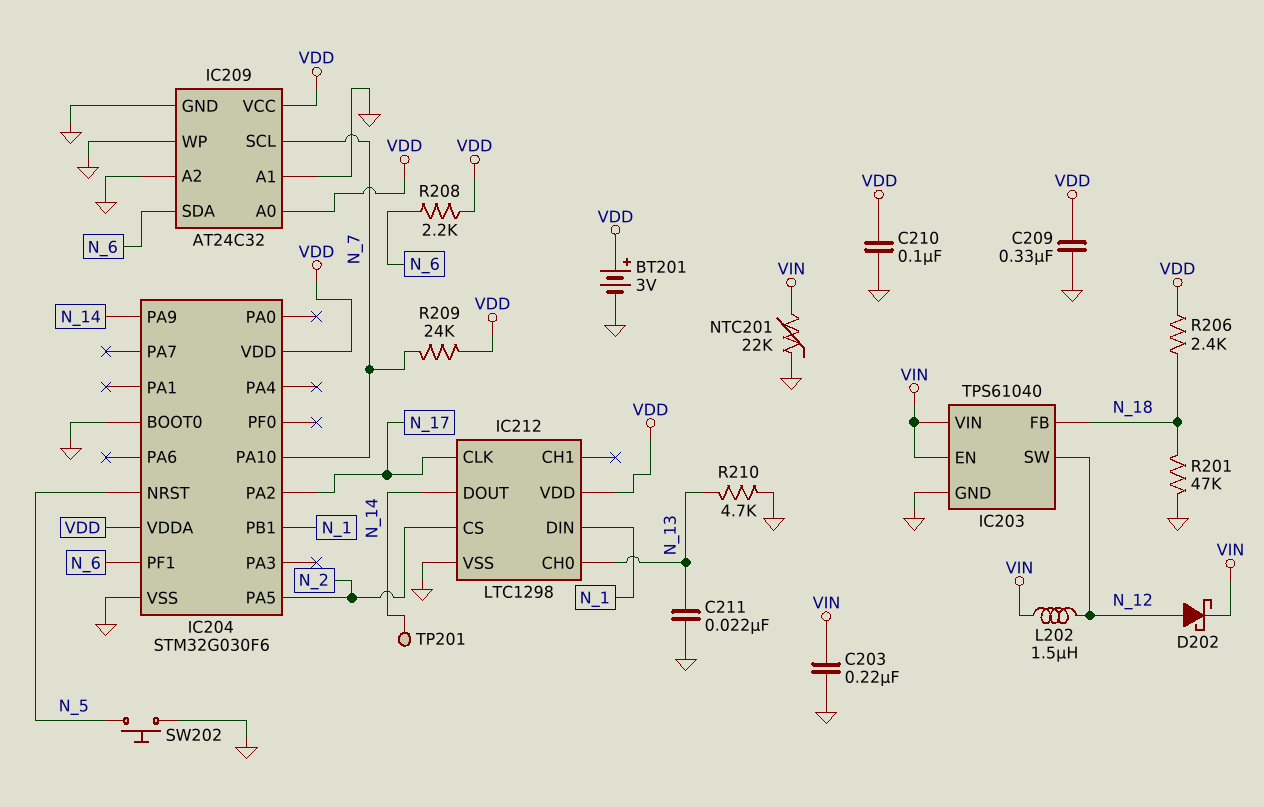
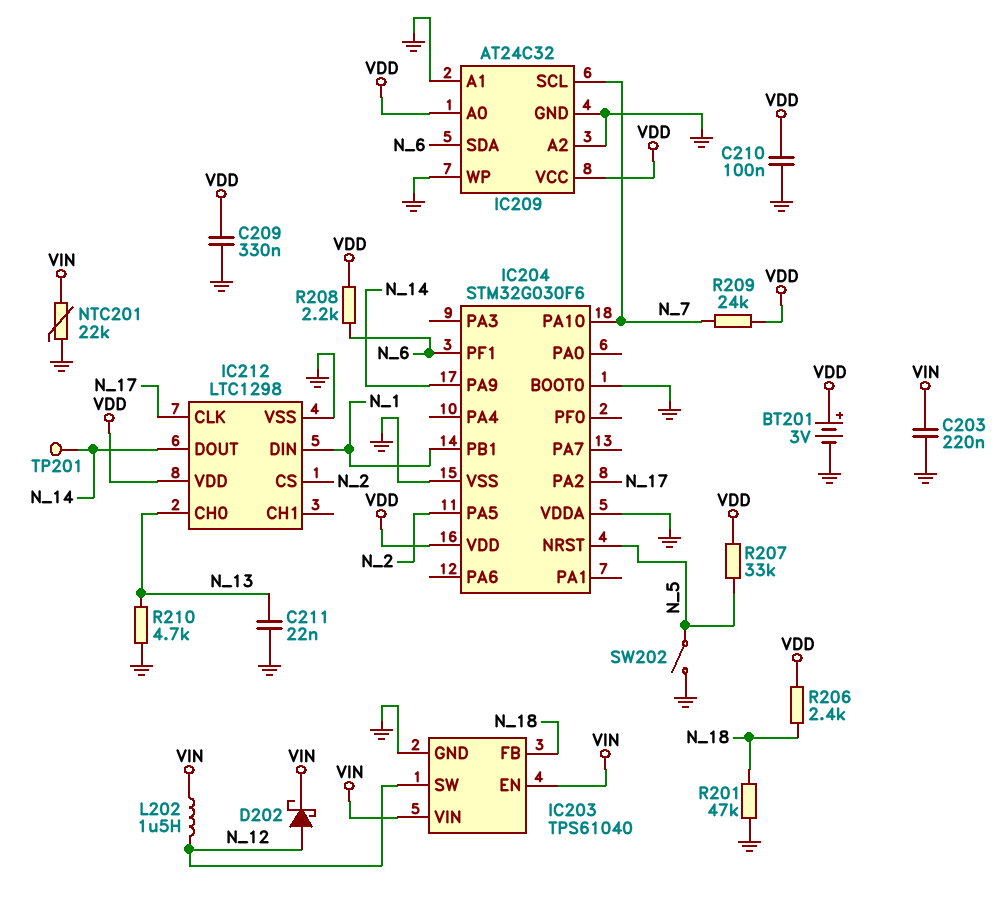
IC204 pin VDDA: VDD -> GND
R207: none -> 33k (N_5, VDD)
SW202: button (GND, N_5) -> switch (GND, N_5)

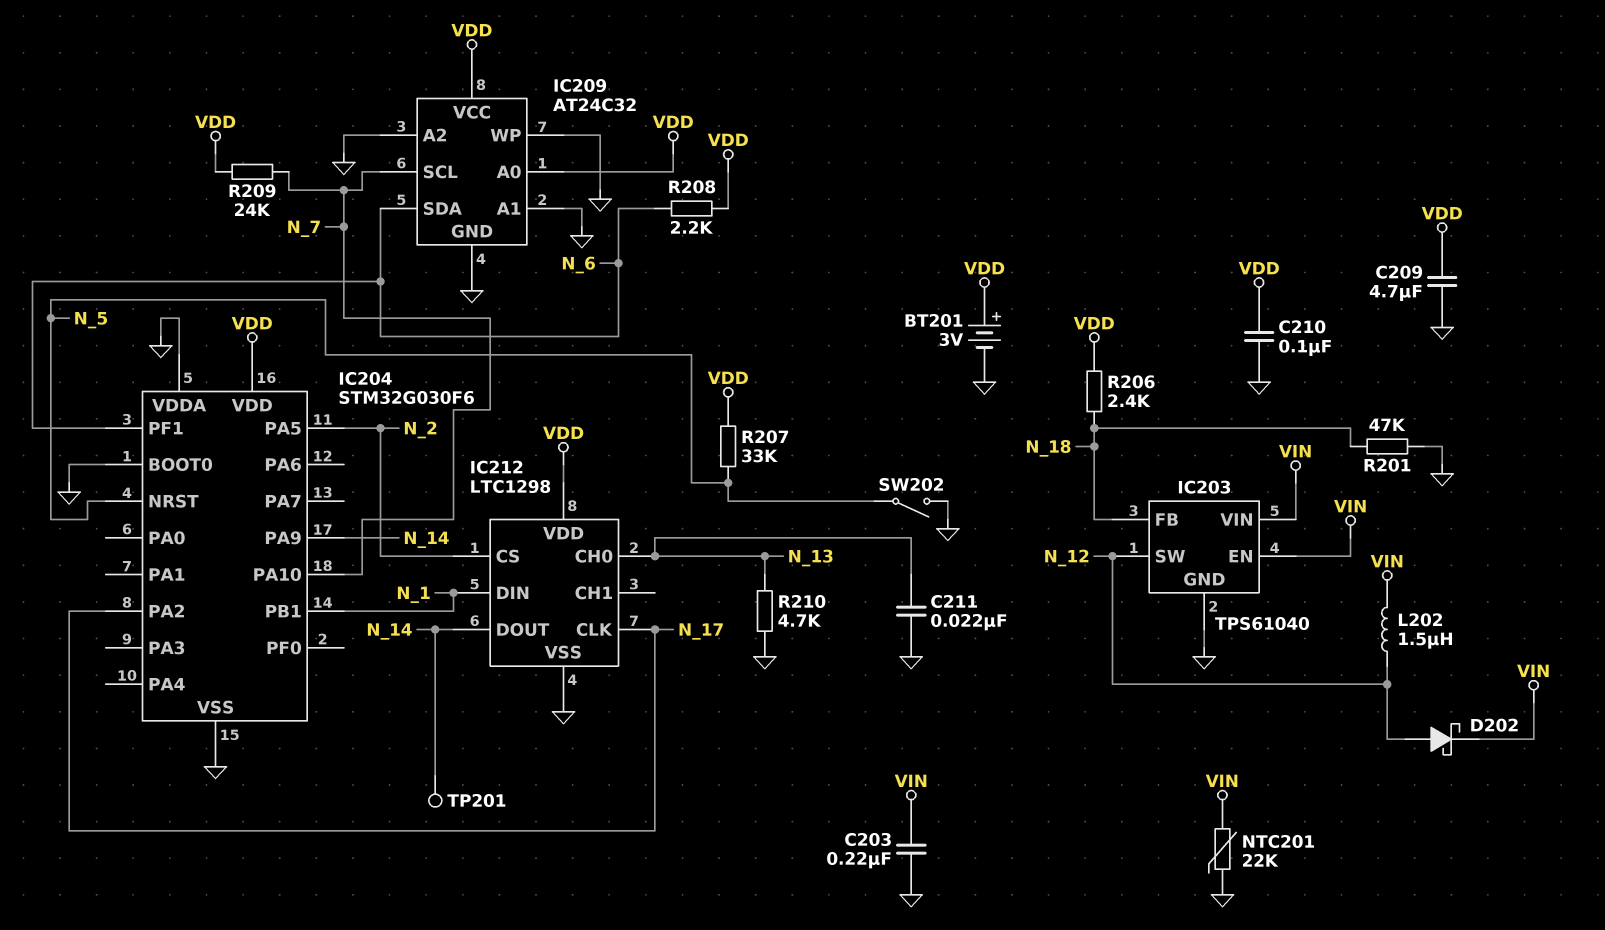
C209: 330nF (GND, VDD) -> 4.7uF (GND, VDD)

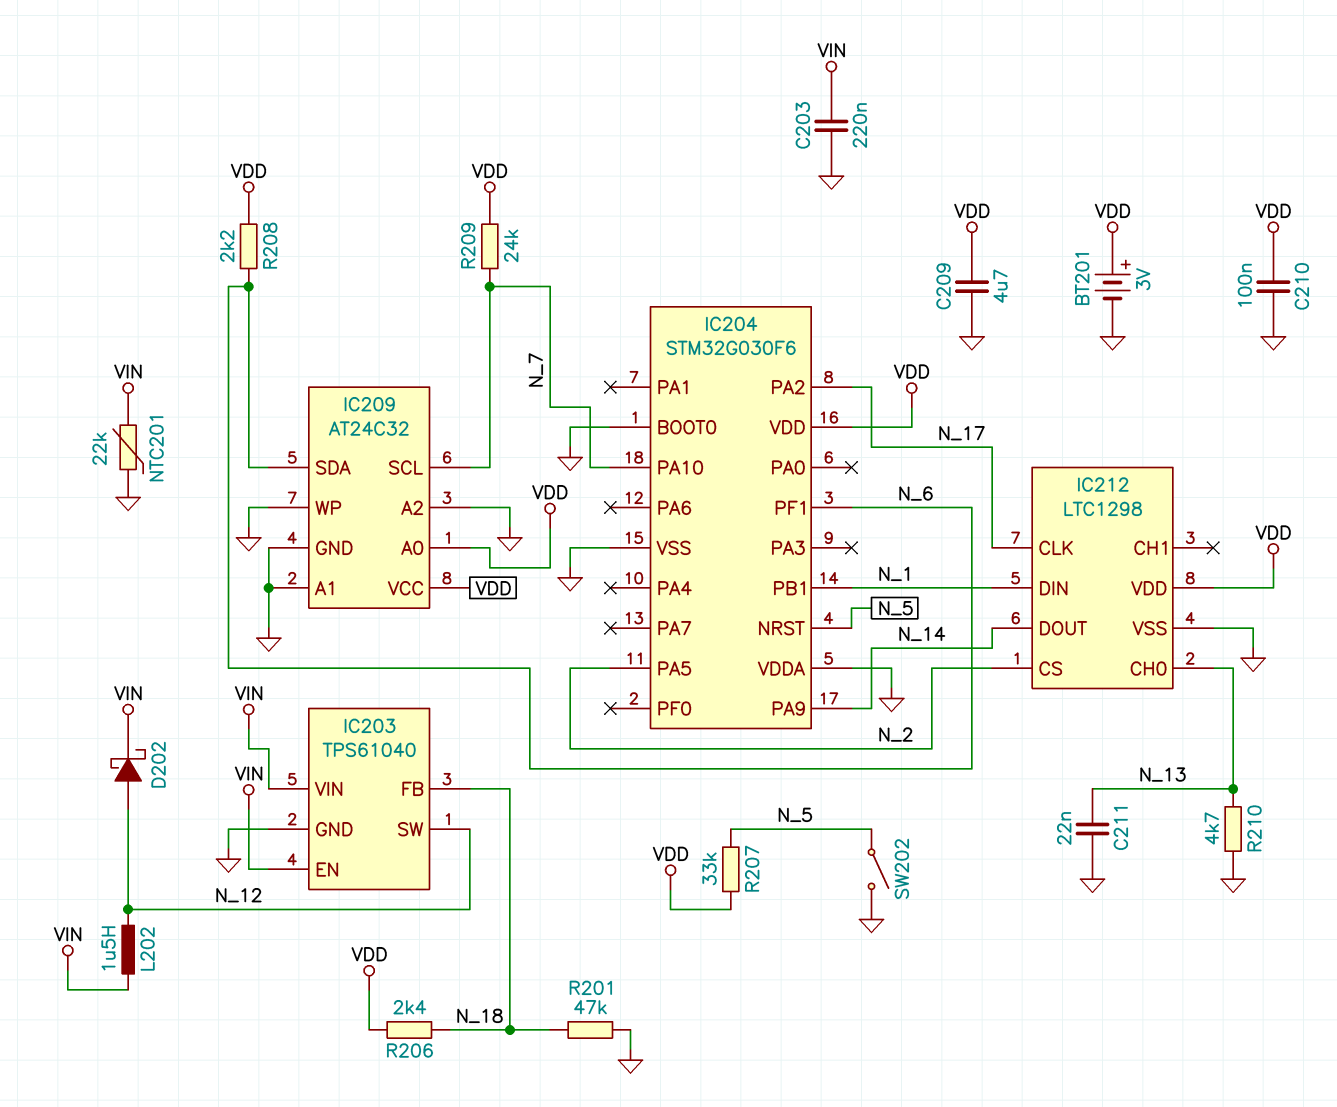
TP201: test point (N_14) -> none

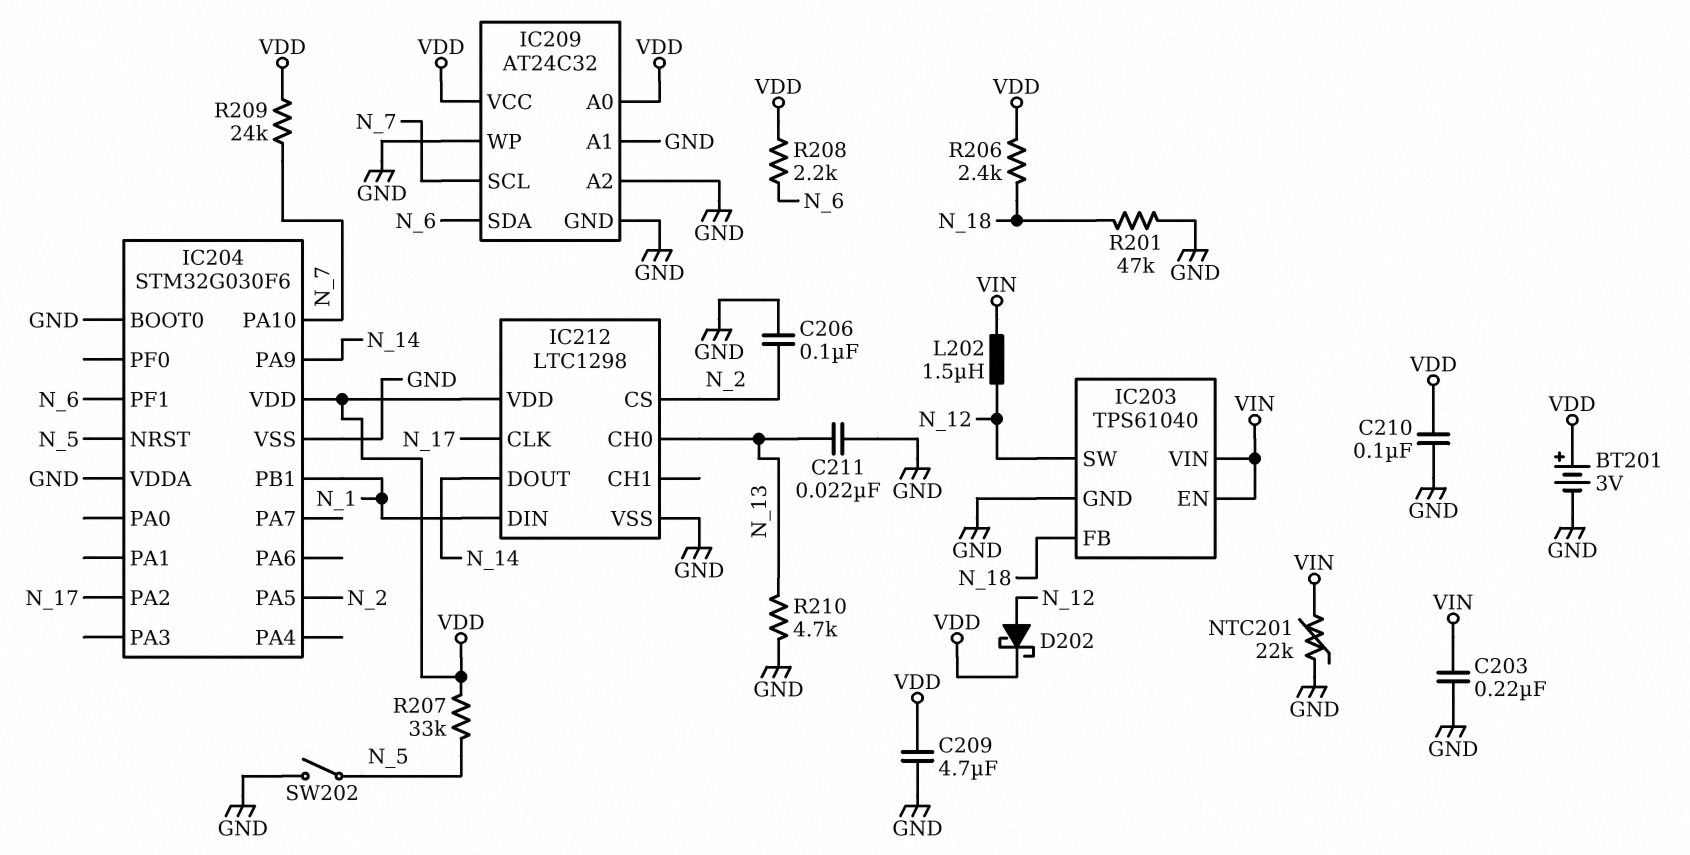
C206: none -> 100nF (GND, N_2)
D202: schottky (A N_12, K VIN) -> schottky (A N_12, K VDD)

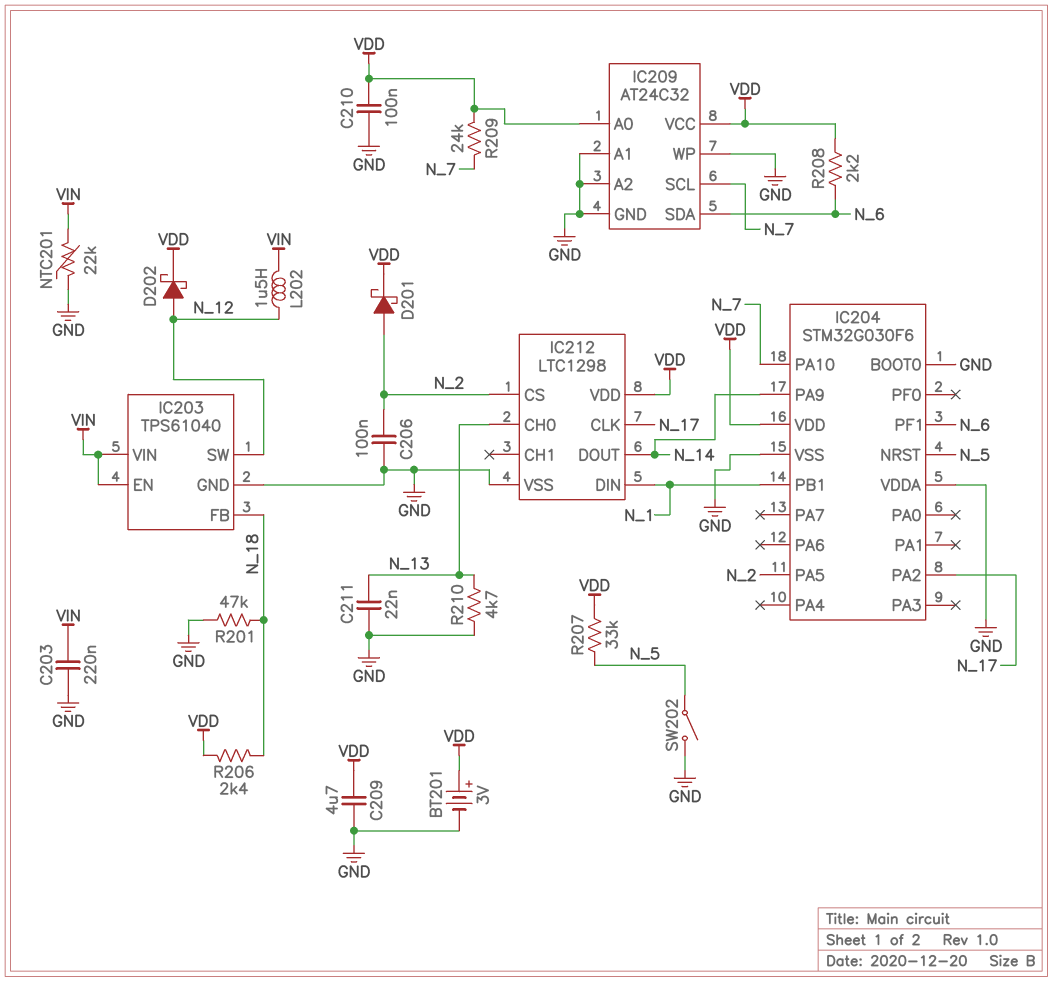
D201: none -> schottky (A N_2, K VDD)

